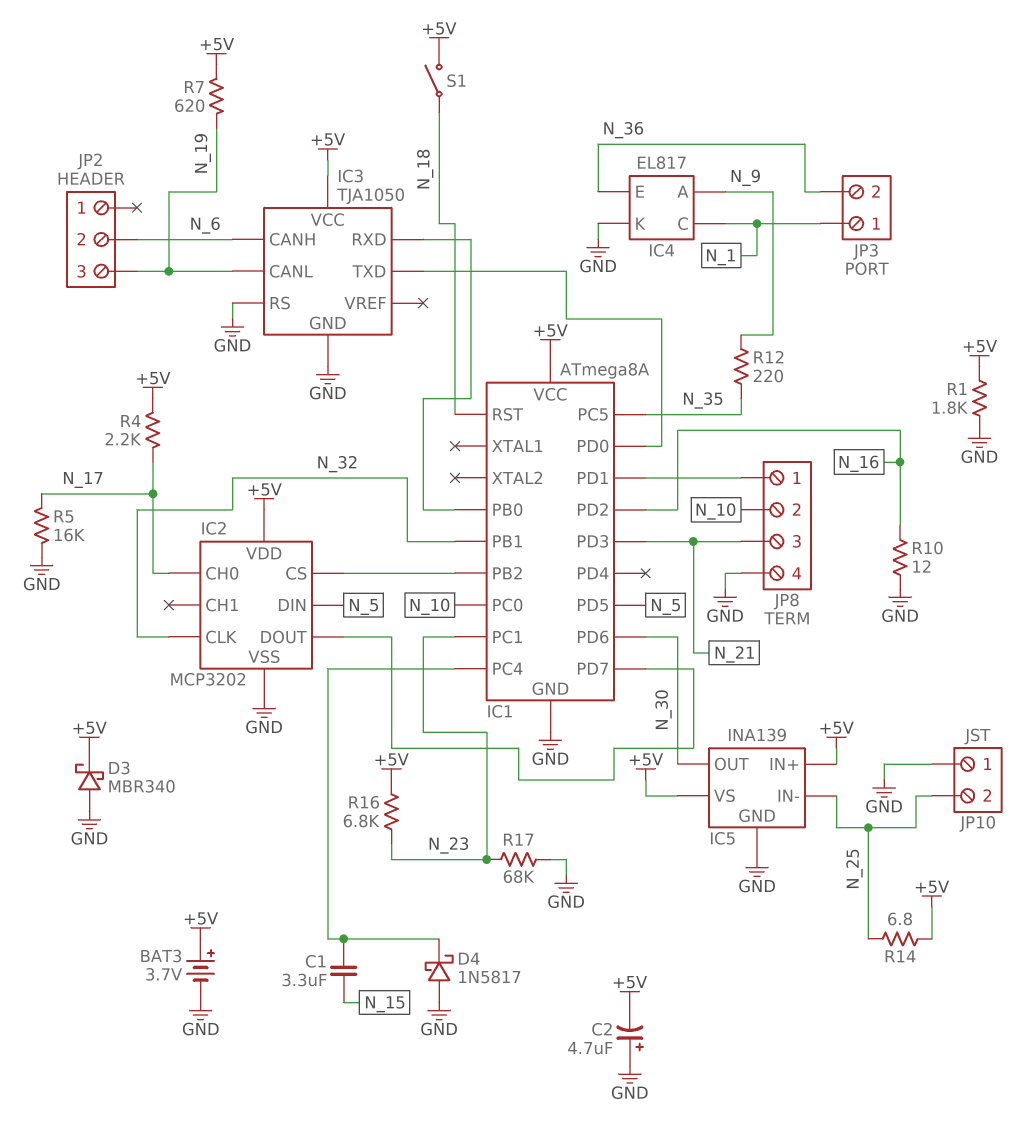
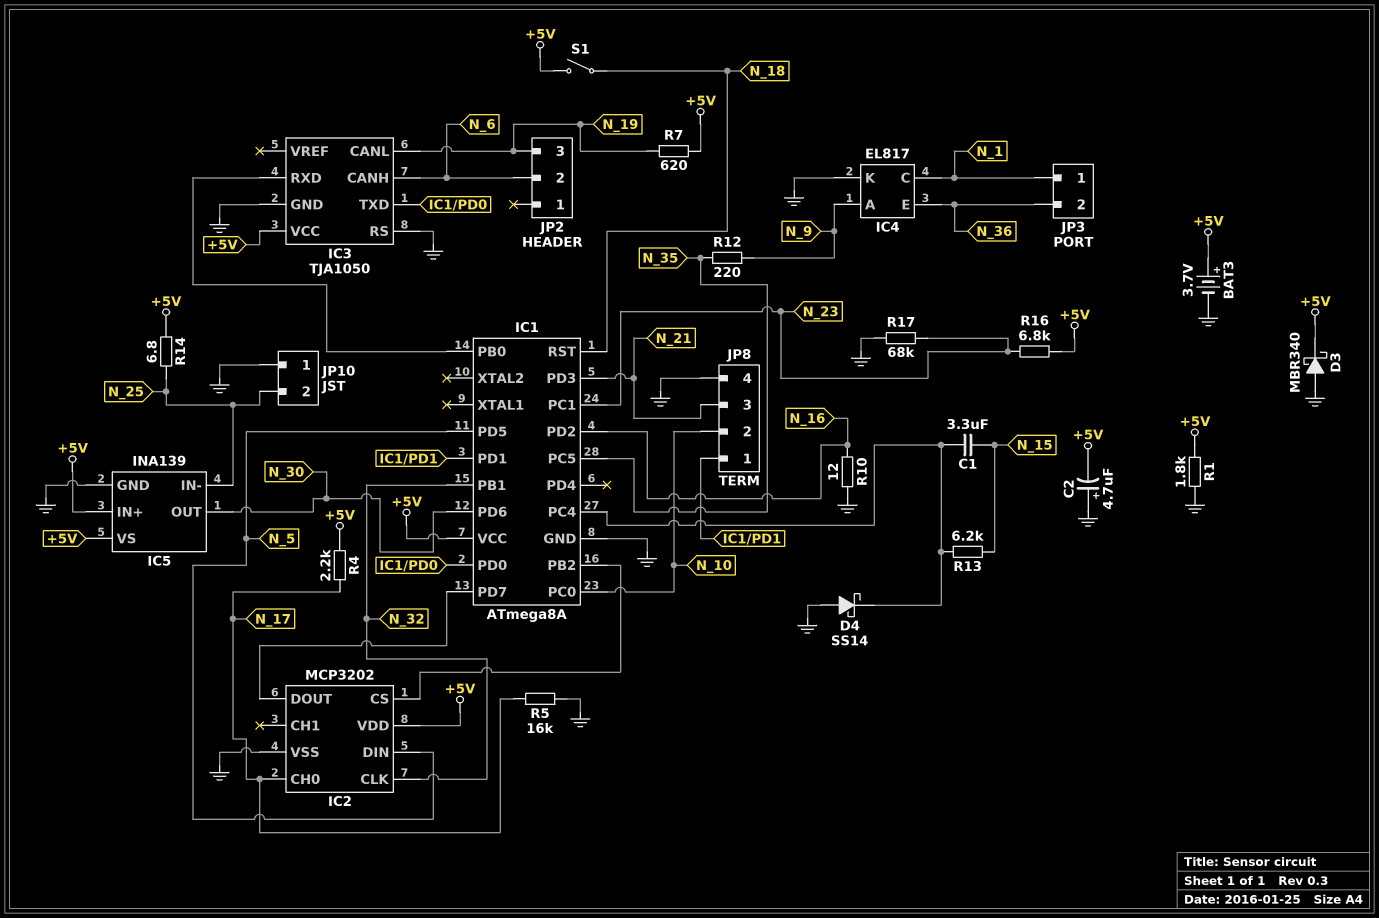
D4: schottky 1N5817 (A GND, K IC1/PC4) -> schottky SS14 (A GND, K IC1/PC4)
R13: none -> 6.2k (IC1/PC4, N_15)

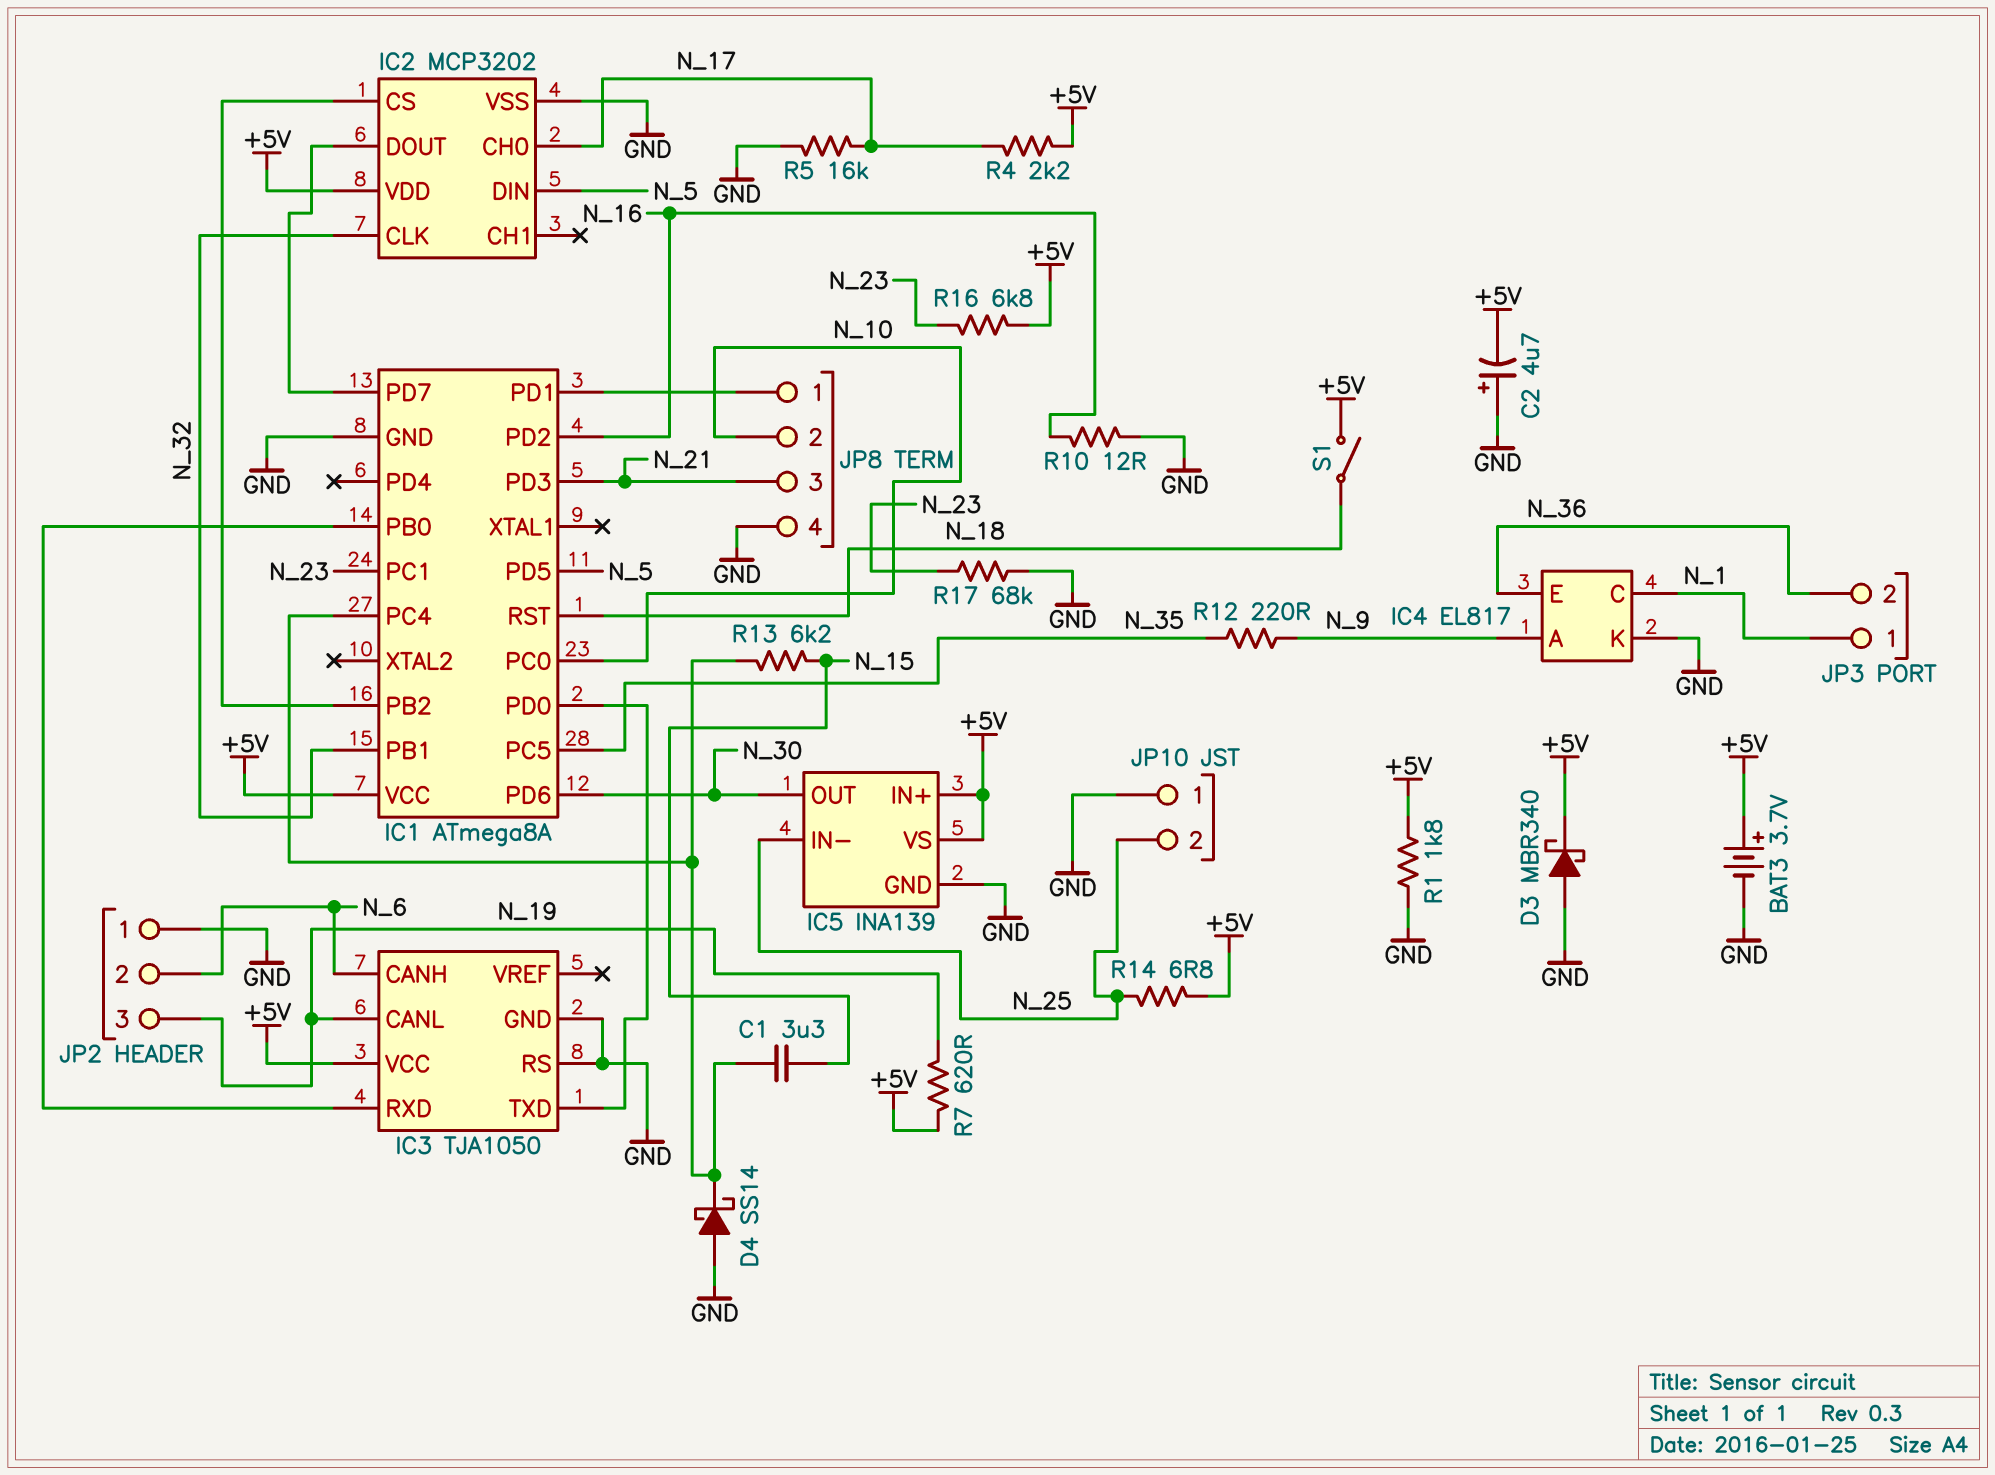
JP2 pin 1: none -> GND

